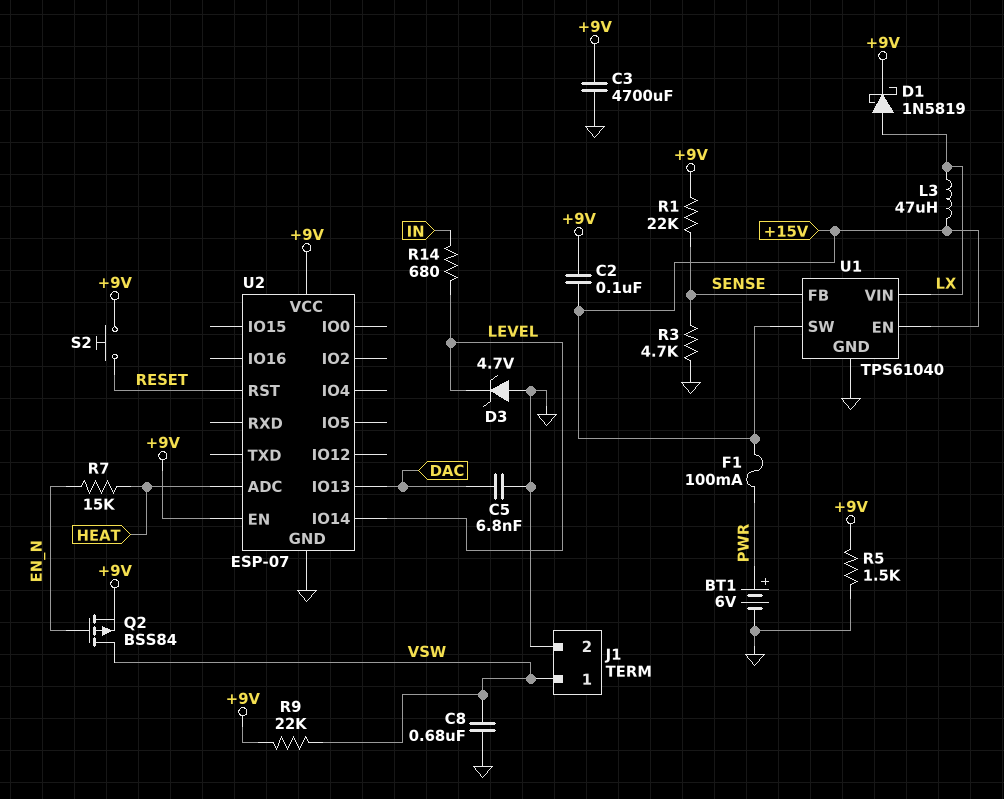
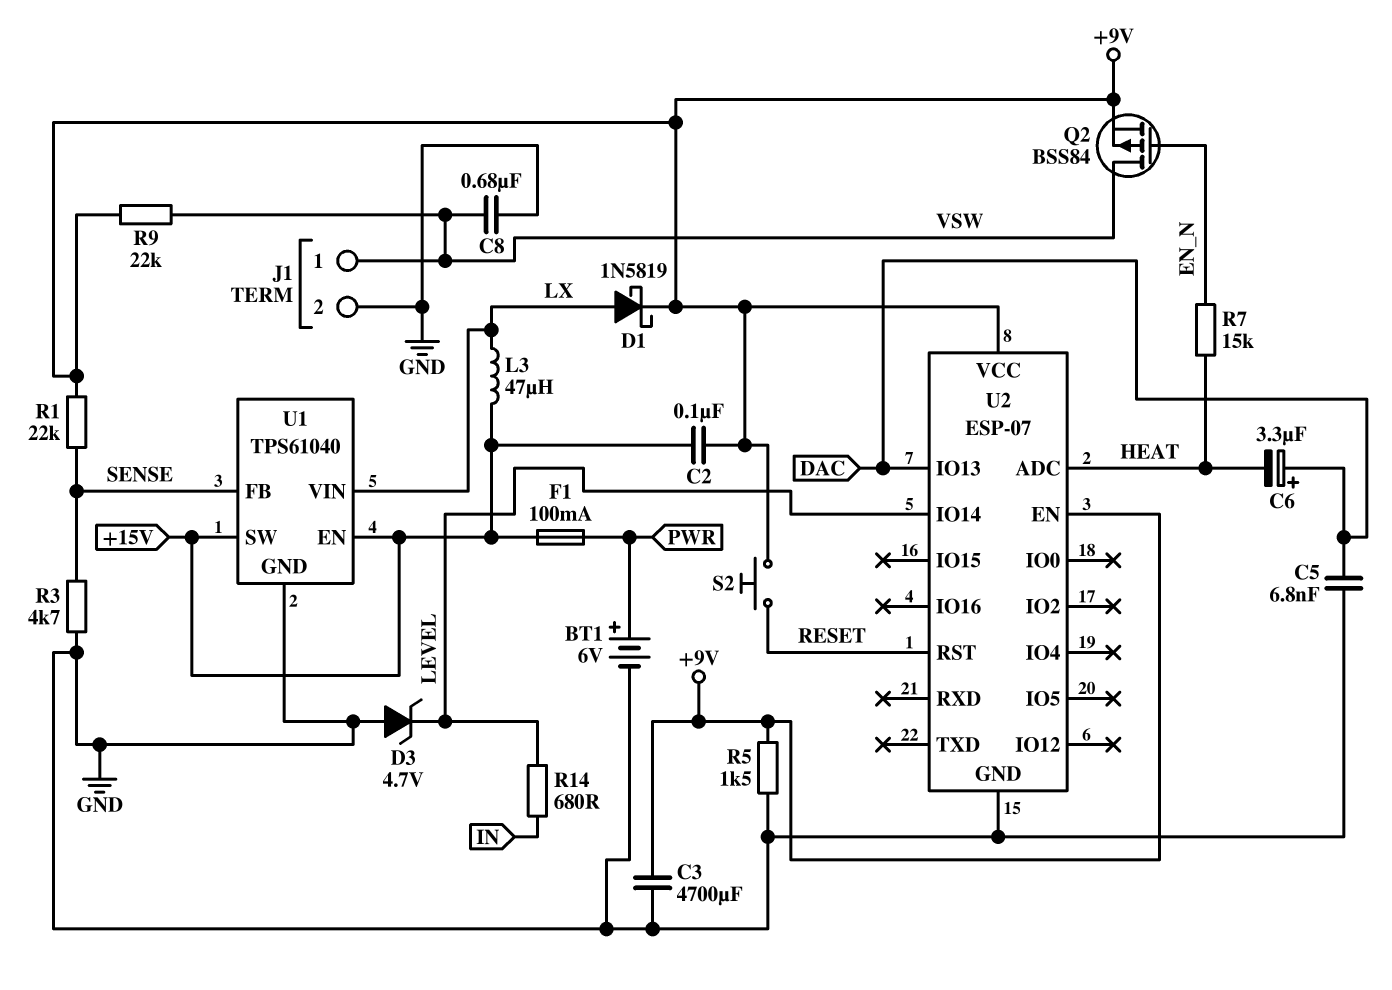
C6: none -> 3.3uF (plus DAC, minus HEAT)

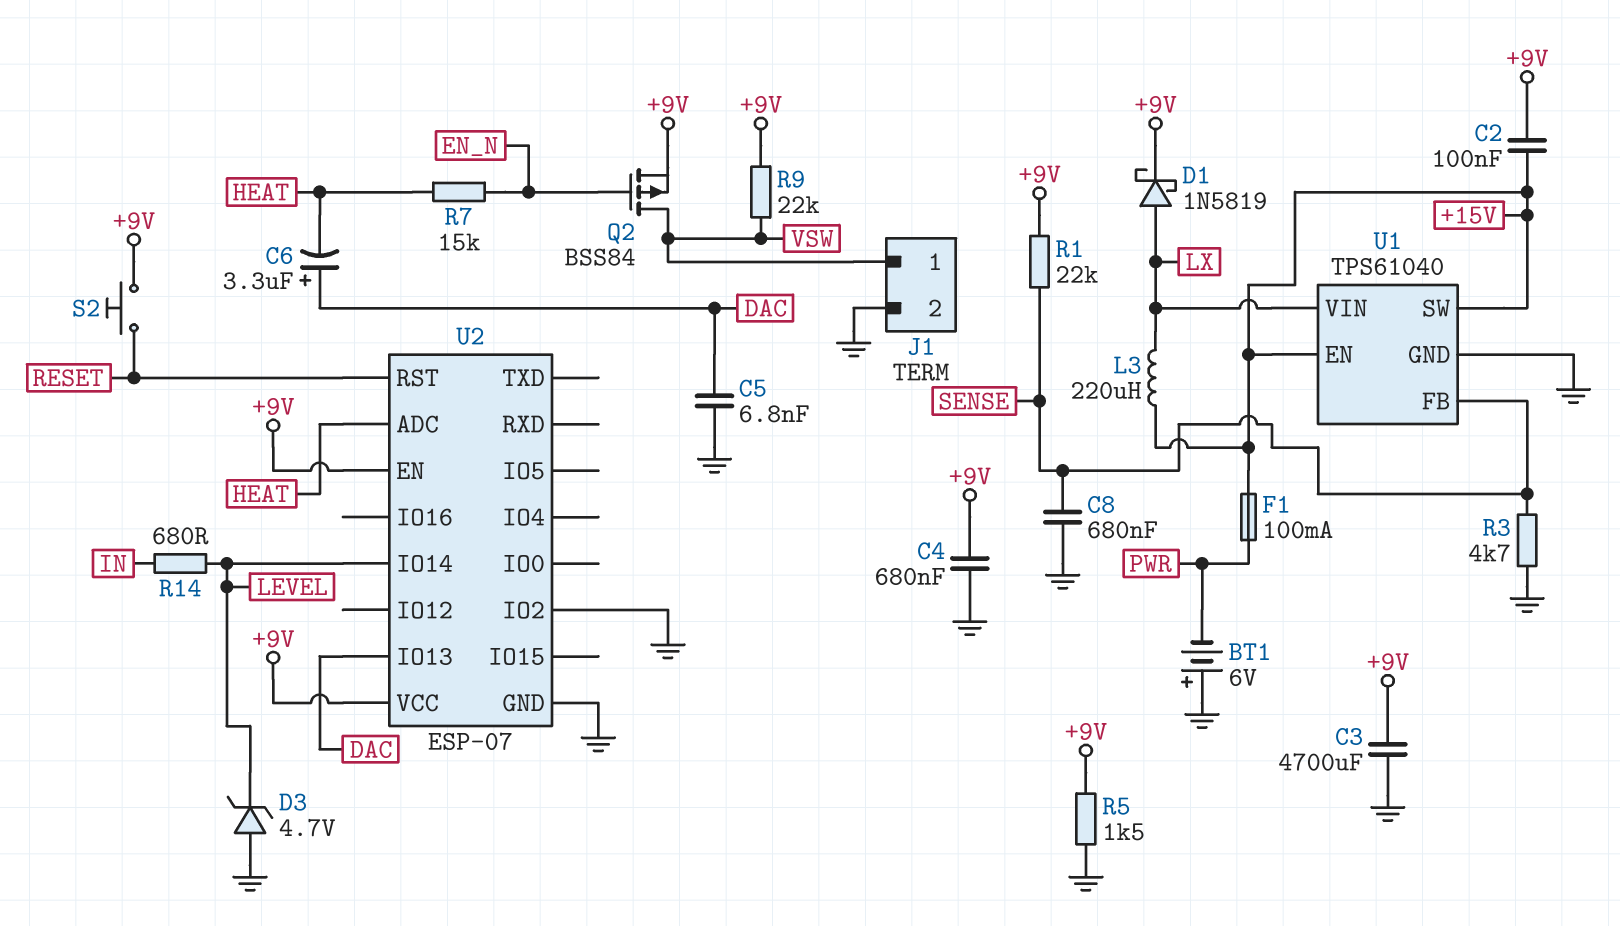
BT1: 6V (plus PWR, minus GND) -> 6V (plus GND, minus PWR)
C4: none -> 680nF (+9V, GND)
C8: 680nF (GND, VSW) -> 680nF (GND, SENSE)
L3: 47uH (+15V, LX) -> 220uH (+15V, LX)
U2 pin IO2: none -> GND

